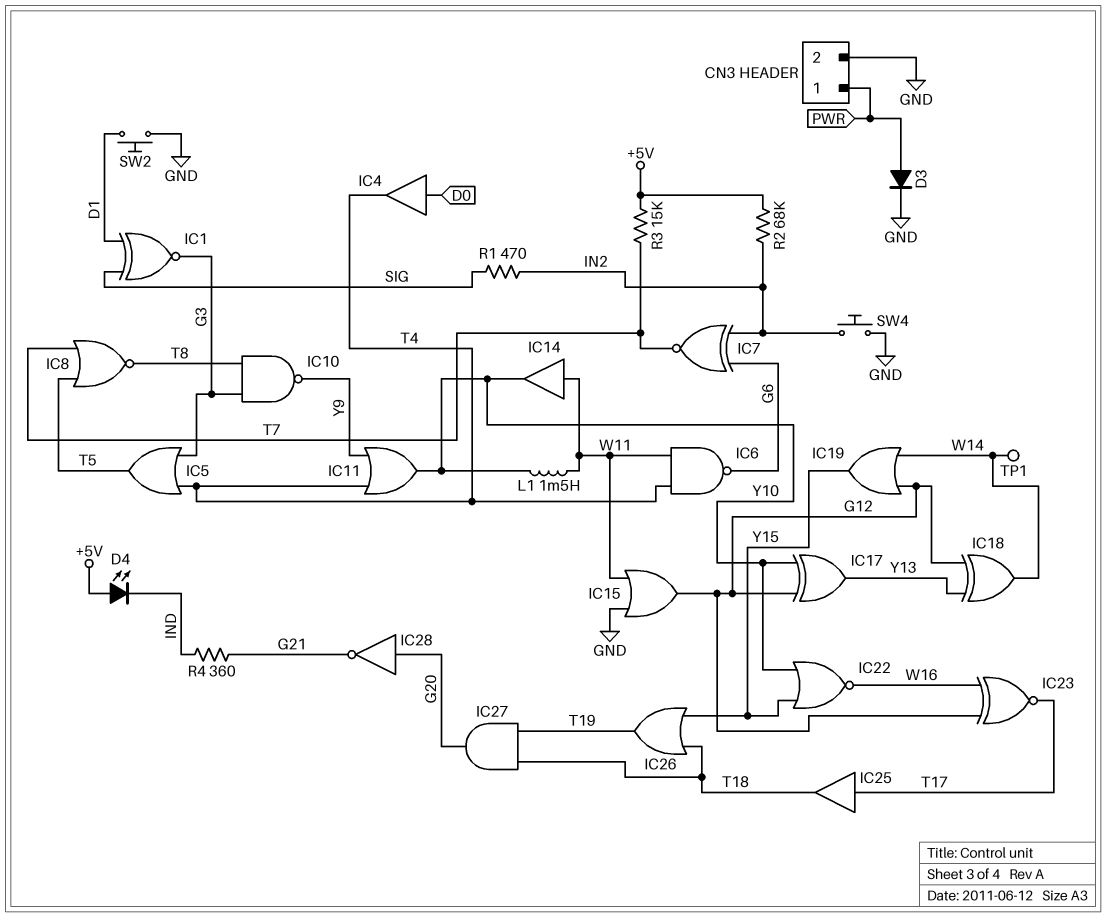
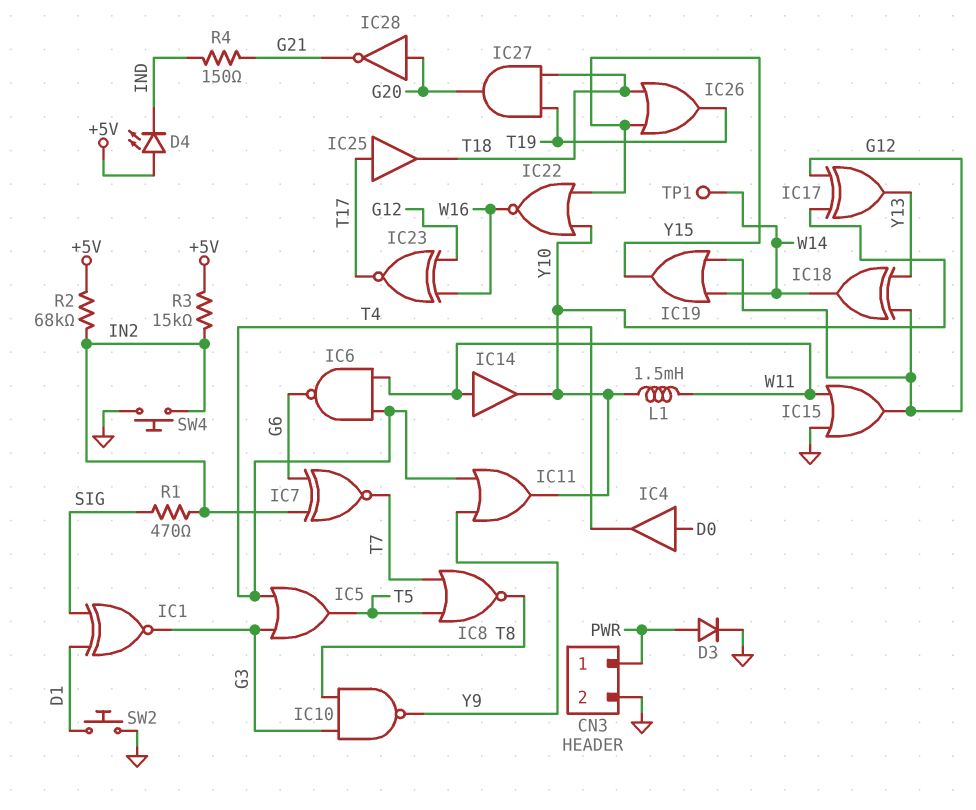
R3: 15k (+5V, T7) -> 15k (+5V, IN2)
R4: 360 (G21, IND) -> 150 (G21, IND)

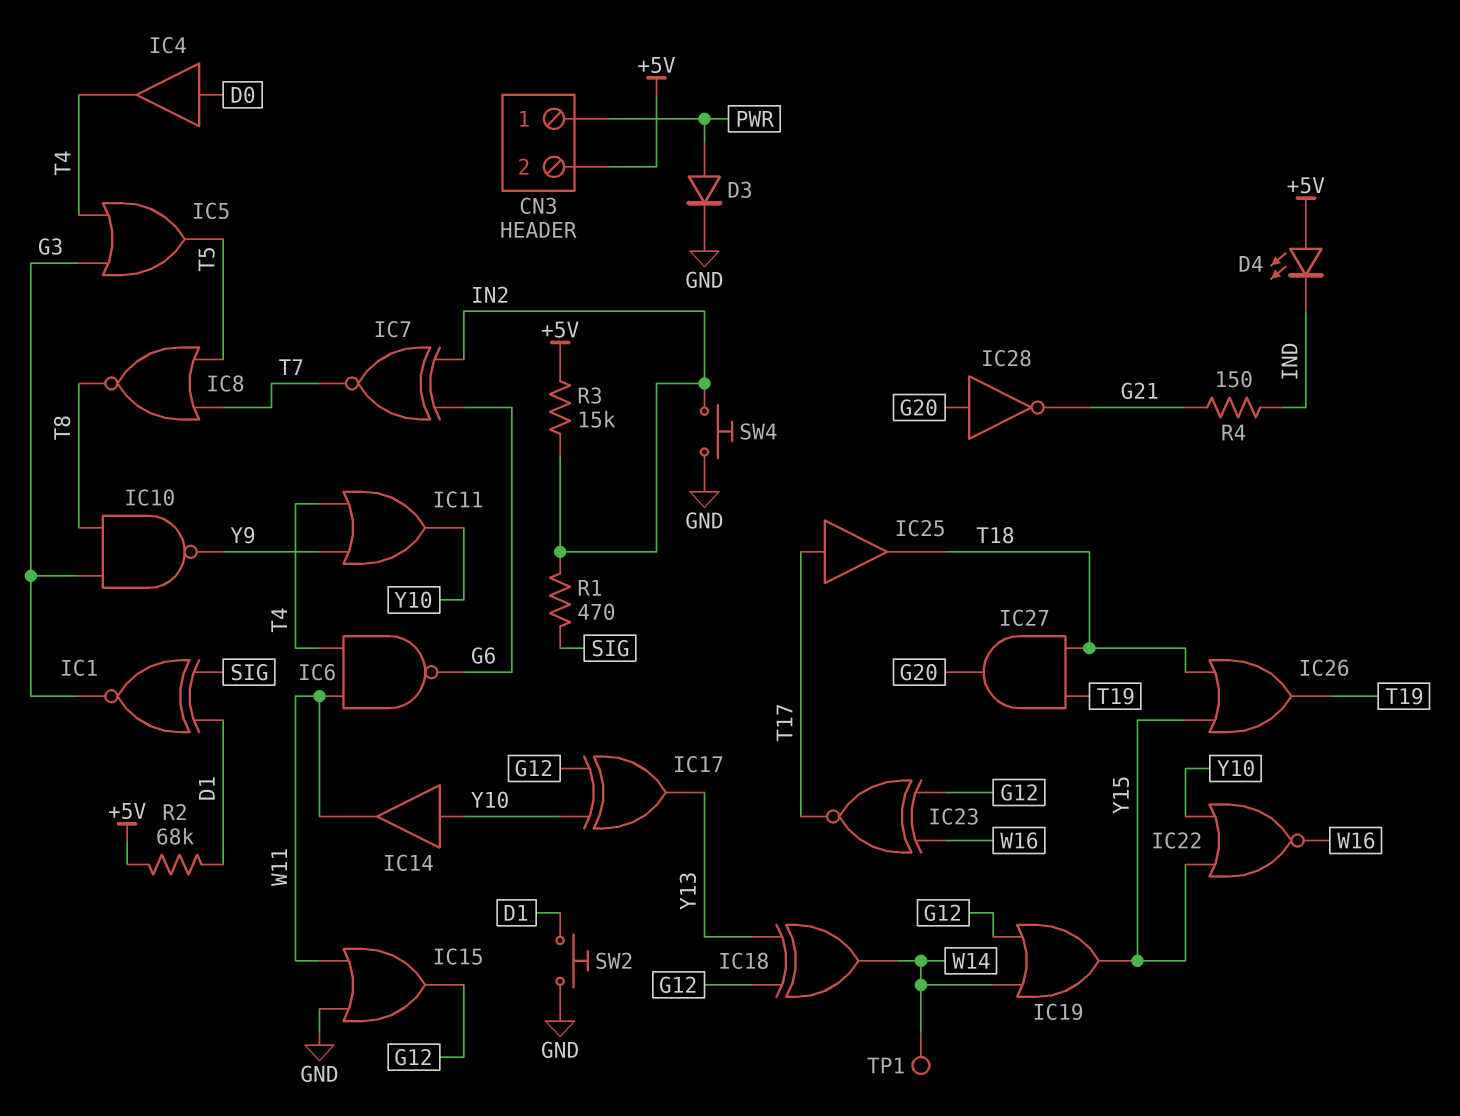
CN3 pin 2: GND -> +5V
IC14: buffer (in W11, out Y10) -> buffer (in Y10, out W11)
L1: 1.5mH (W11, Y10) -> none
R2: 68k (+5V, IN2) -> 68k (+5V, D1)

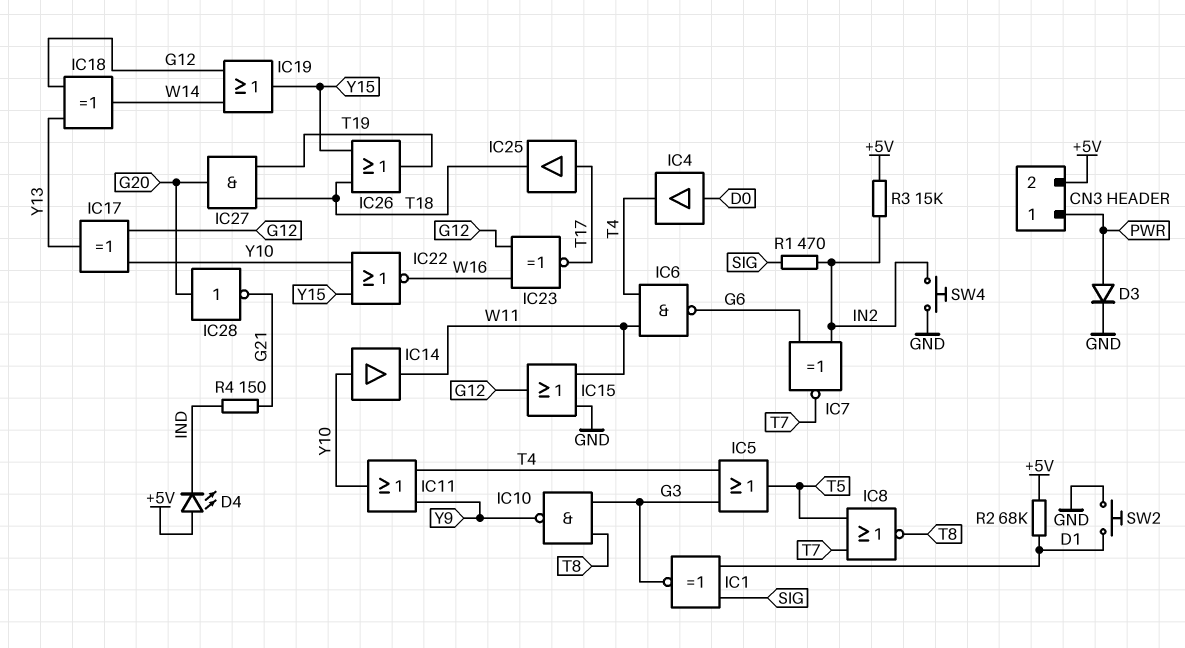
TP1: test point (W14) -> none

